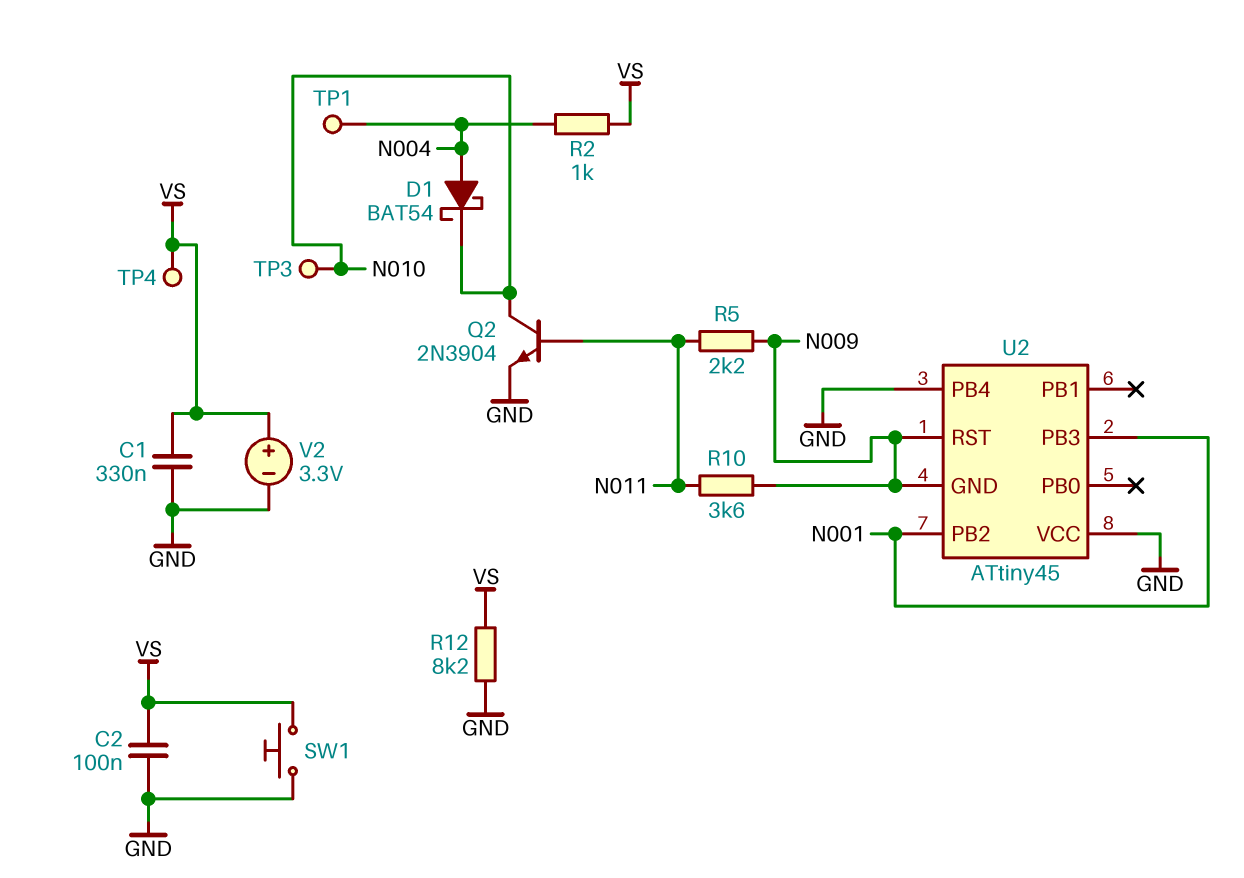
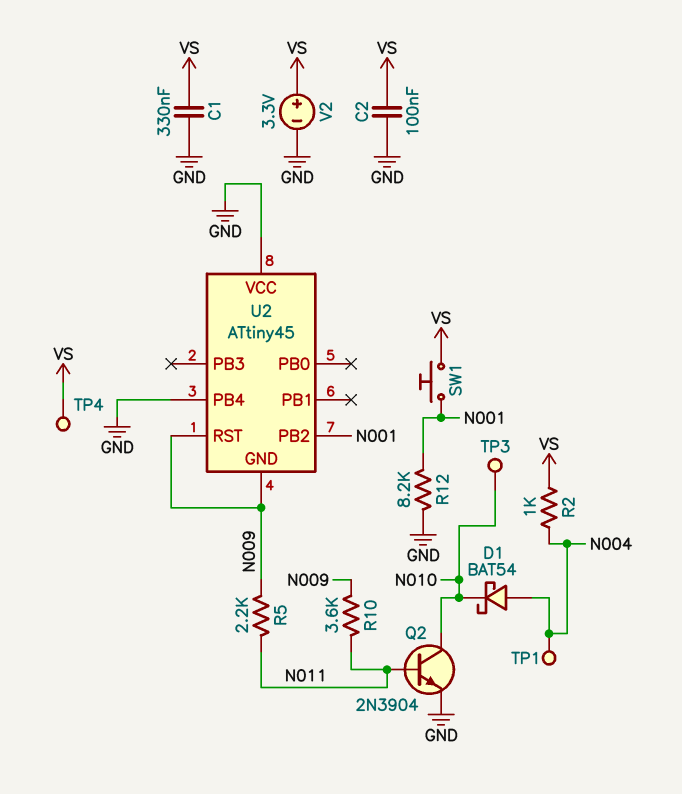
R12: 8.2k (GND, VS) -> 8.2k (GND, N001)
SW1: button (GND, VS) -> button (N001, VS)
U2 pin PB3: N001 -> none

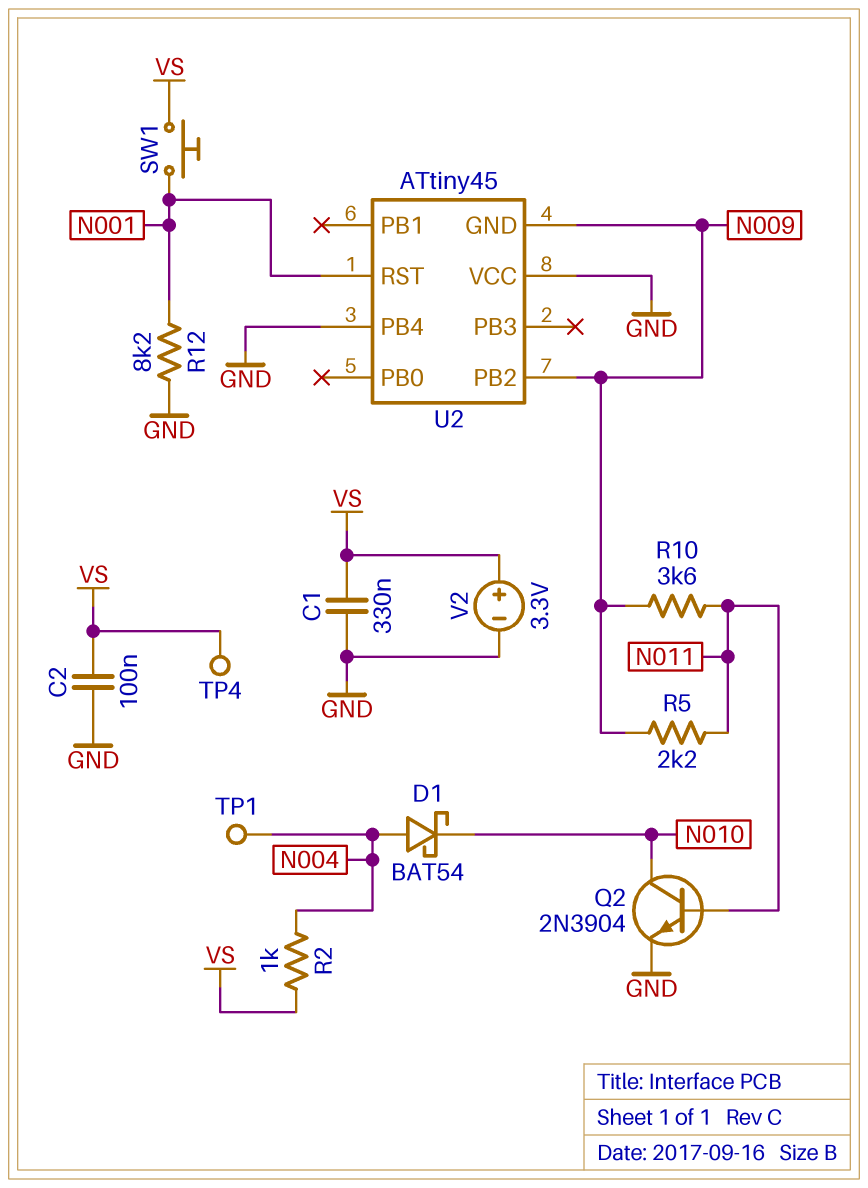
TP3: test point (N010) -> none
U2 pin PB2: N001 -> N009
U2 pin RST: N009 -> N001

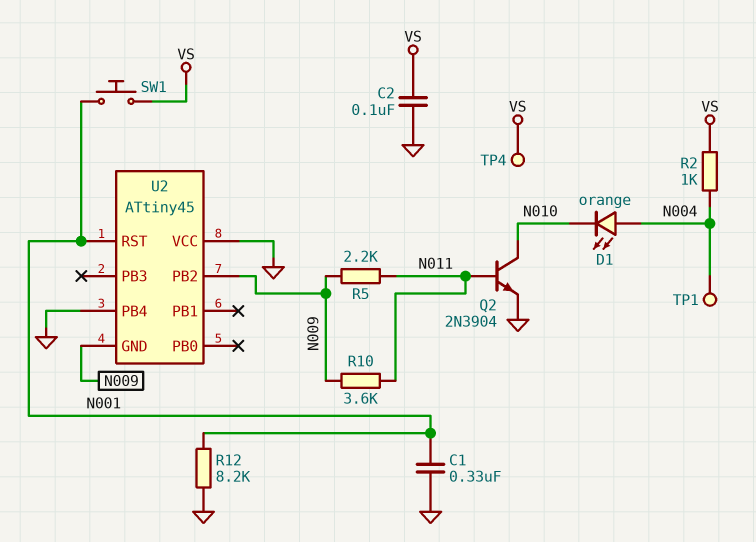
C1: 330nF (GND, VS) -> 330nF (GND, N001)
D1: schottky BAT54 (A N004, K N010) -> LED orange (A N004, K N010)
V2: 3.3V (plus VS, minus GND) -> none

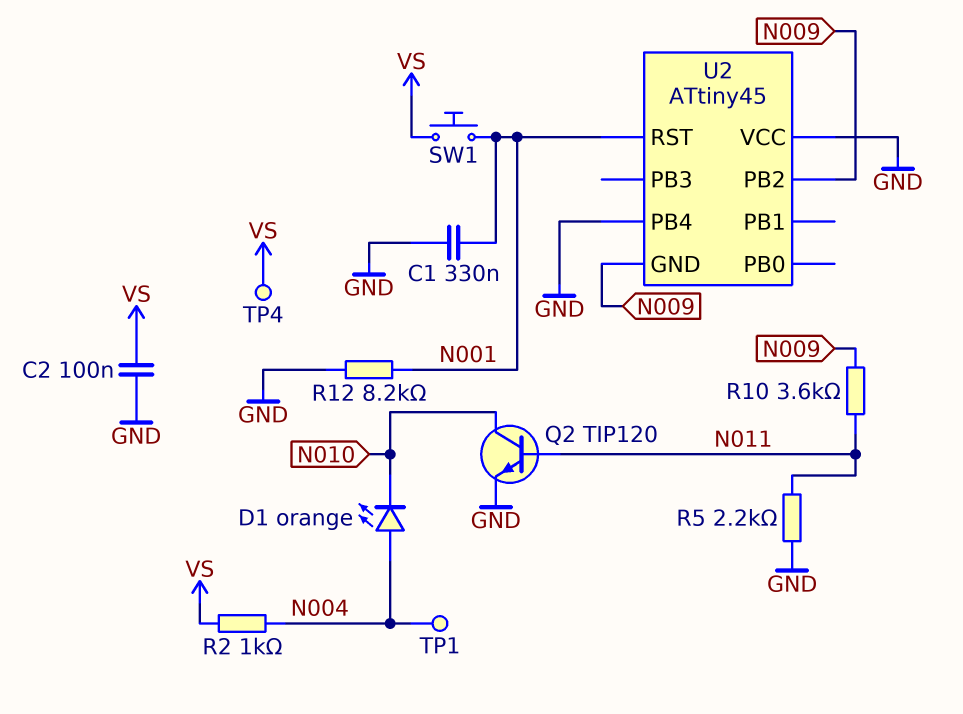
Q2: NPN 2N3904 (B N011, C N010, E GND) -> NPN TIP120 (B N011, C N010, E GND)
R5: 2.2k (N009, N011) -> 2.2k (GND, N011)

